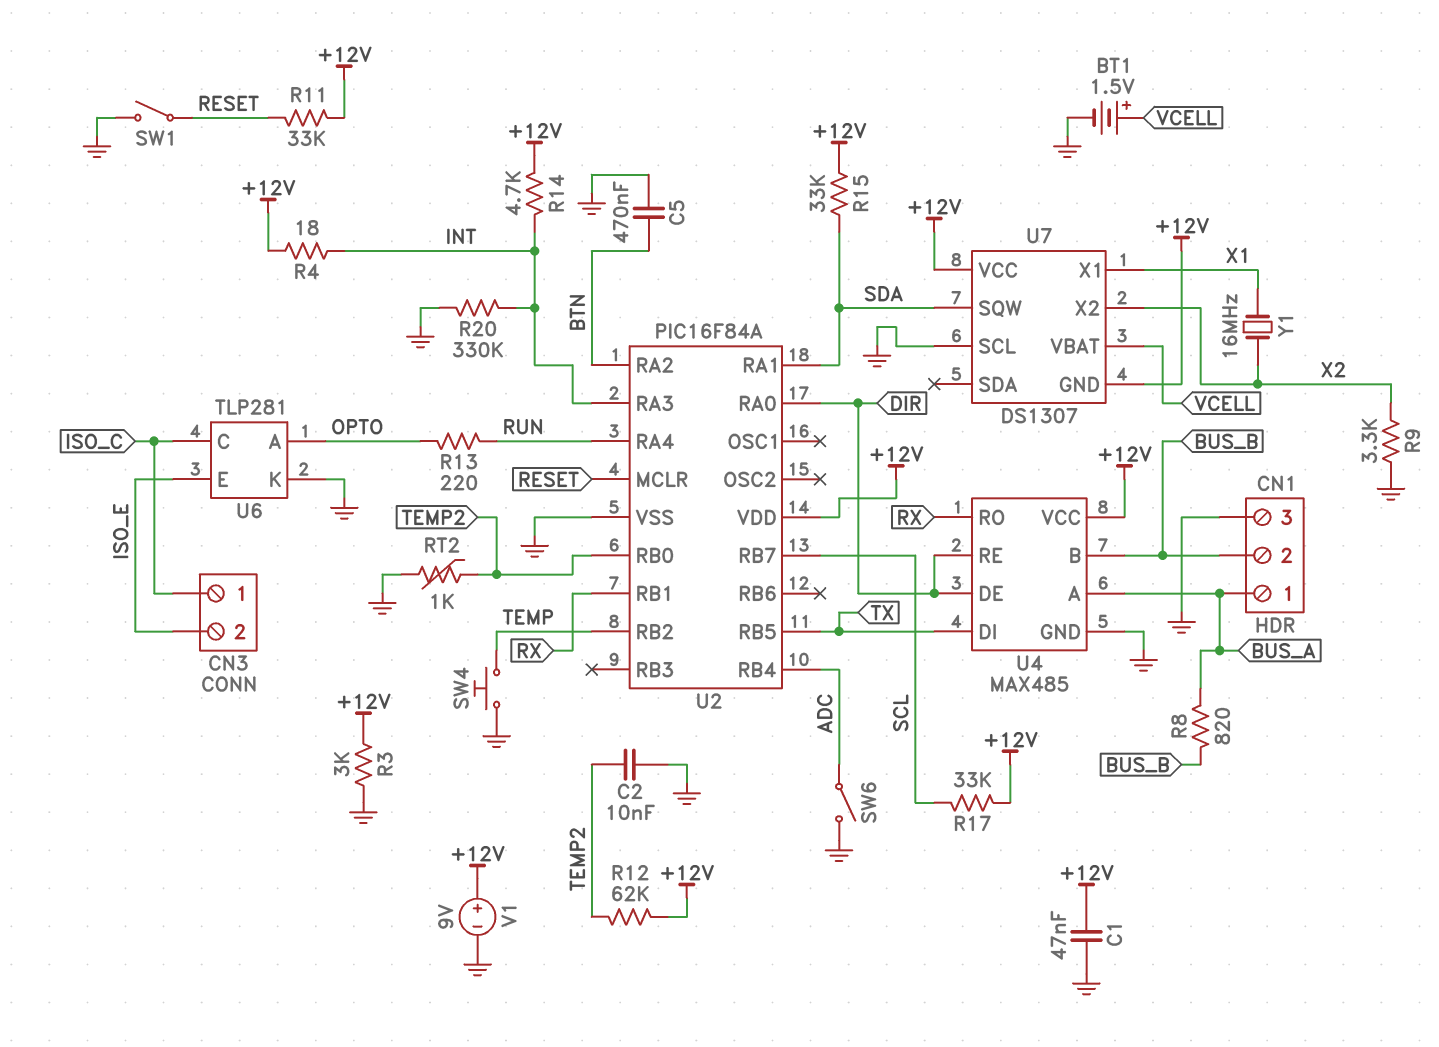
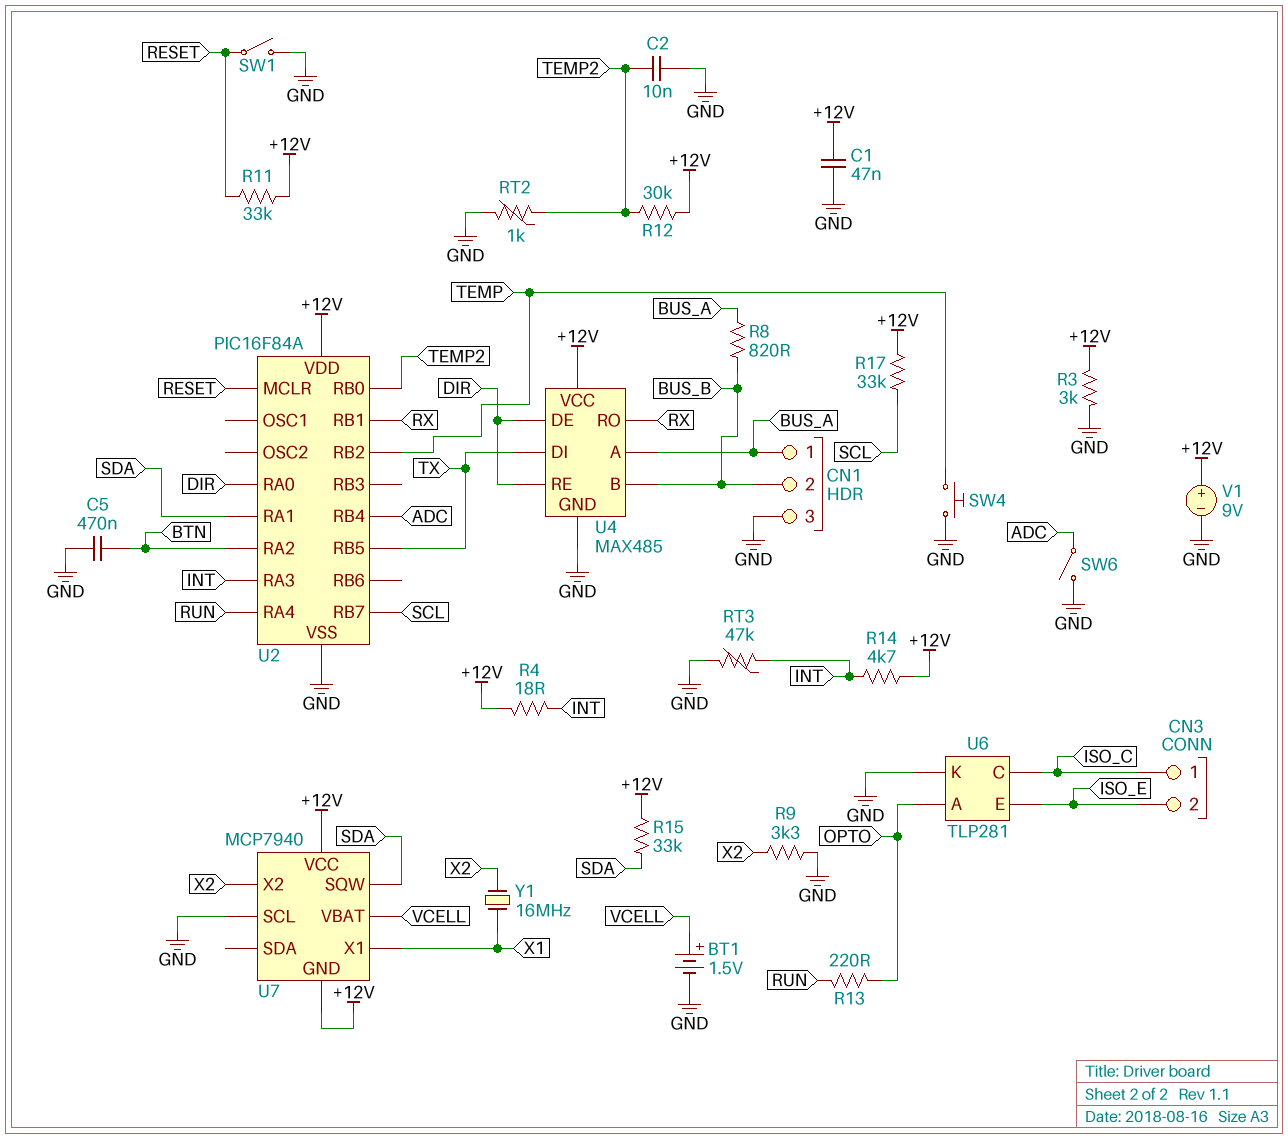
R12: 62k (+12V, TEMP2) -> 30k (+12V, TEMP2)
R20: 330k (GND, INT) -> none
RT3: none -> 47k (GND, INT)
U7: DS1307 -> MCP7940

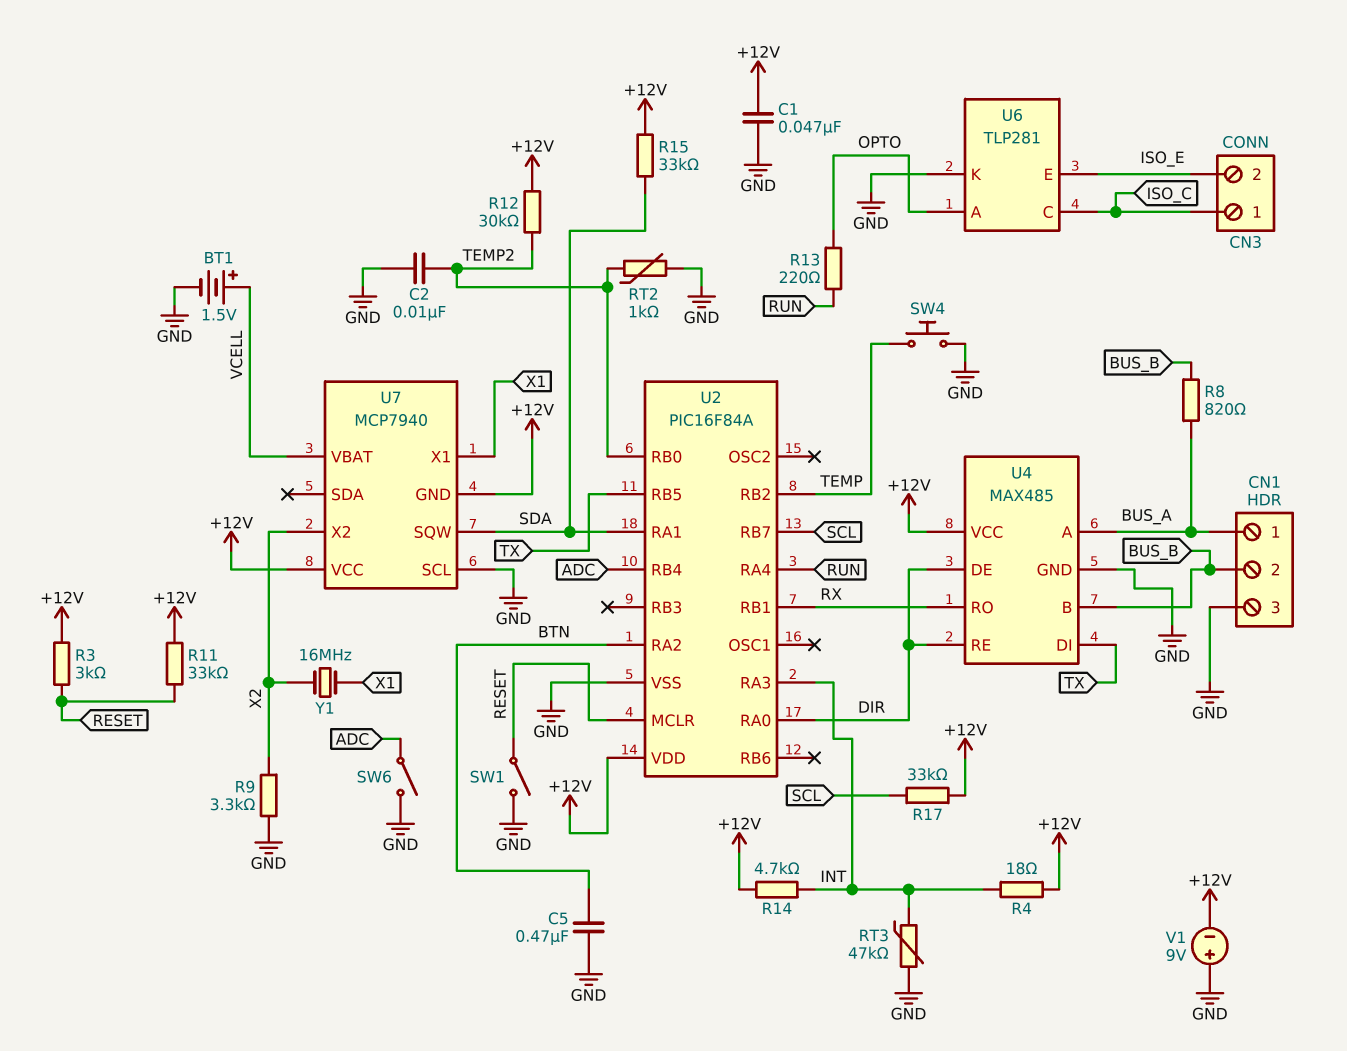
R3: 3k (+12V, GND) -> 3k (+12V, RESET)
V1: 9V (plus +12V, minus GND) -> 9V (plus GND, minus +12V)

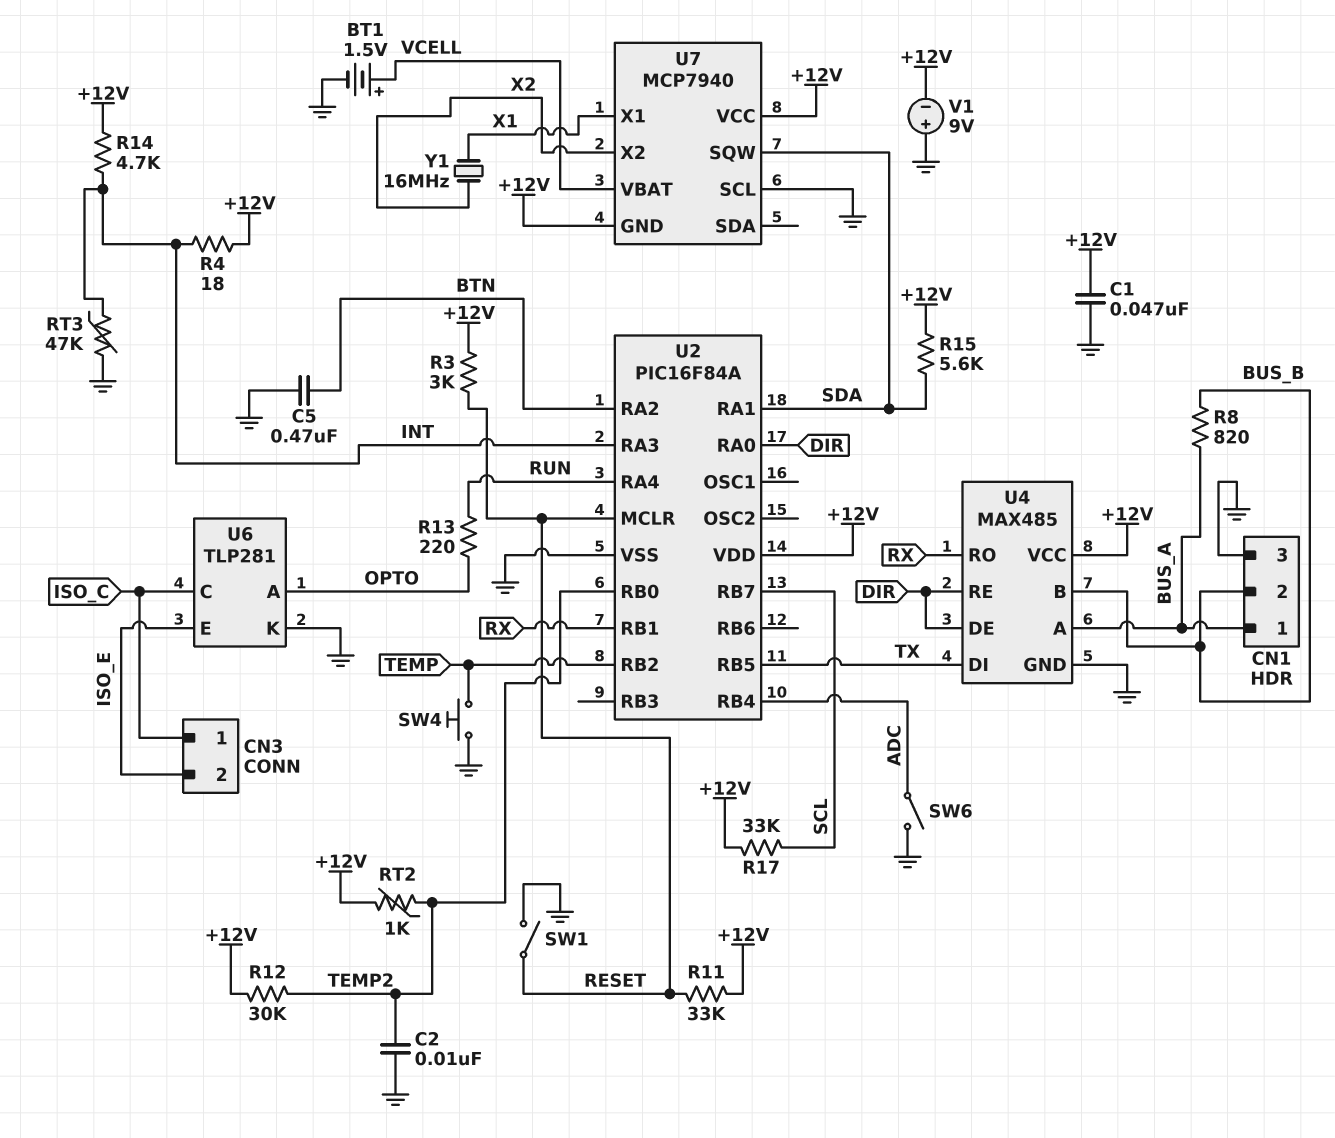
R9: 3.3k (GND, X2) -> none
R15: 33k (+12V, SDA) -> 5.6k (+12V, SDA)
RT2: 1k (GND, TEMP2) -> 1k (+12V, TEMP2)

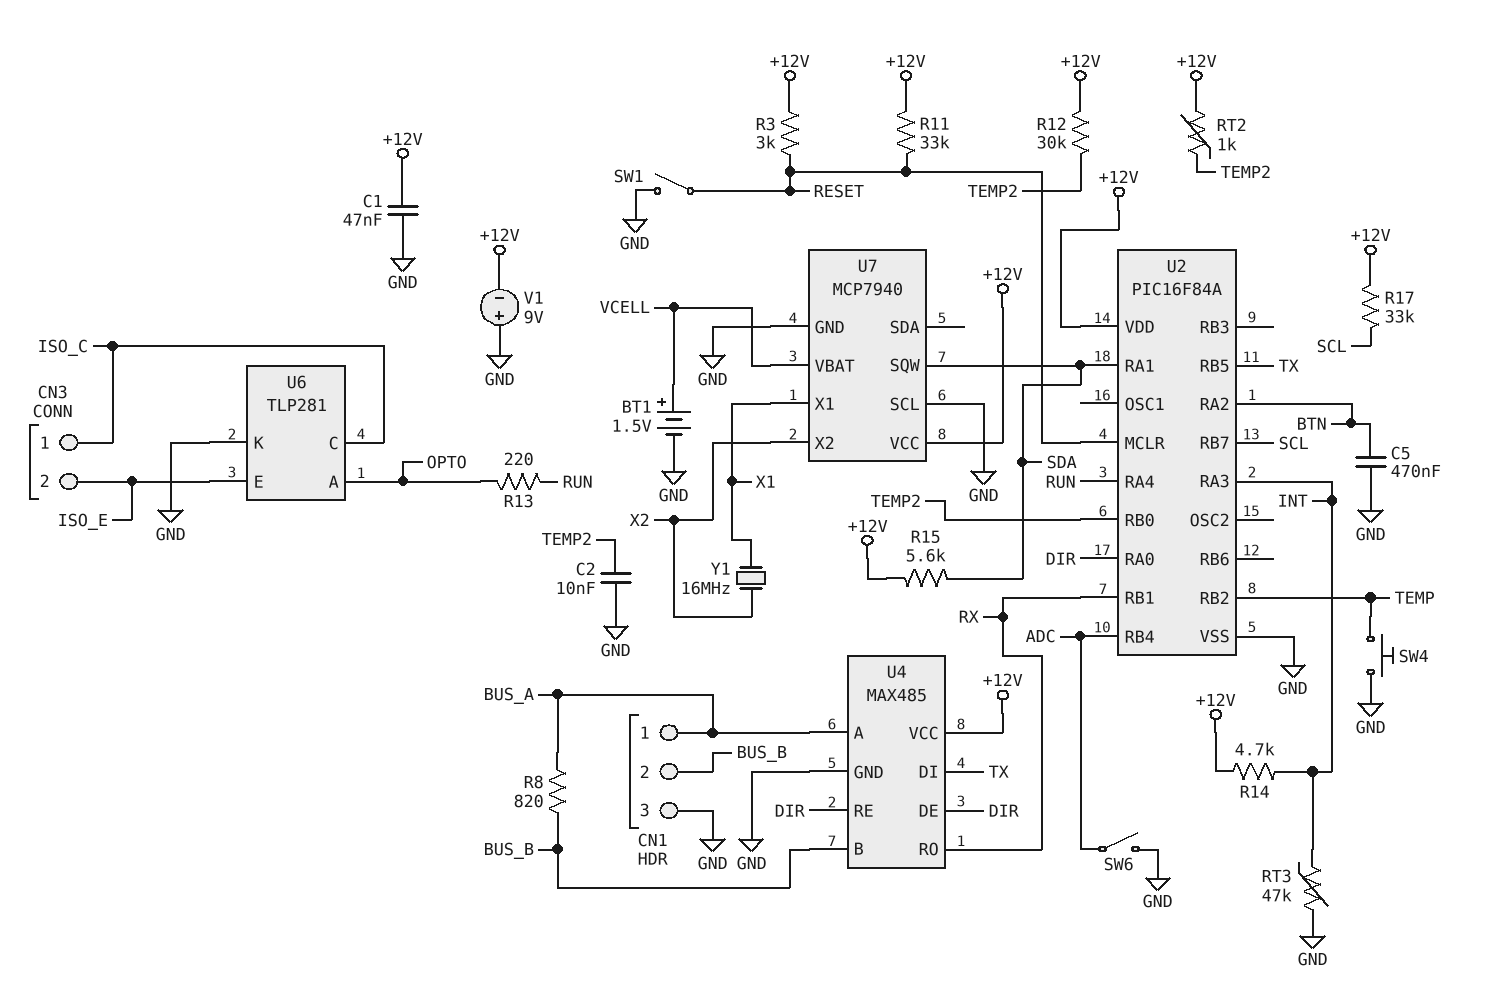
R4: 18 (+12V, INT) -> none
U7 pin GND: +12V -> GND

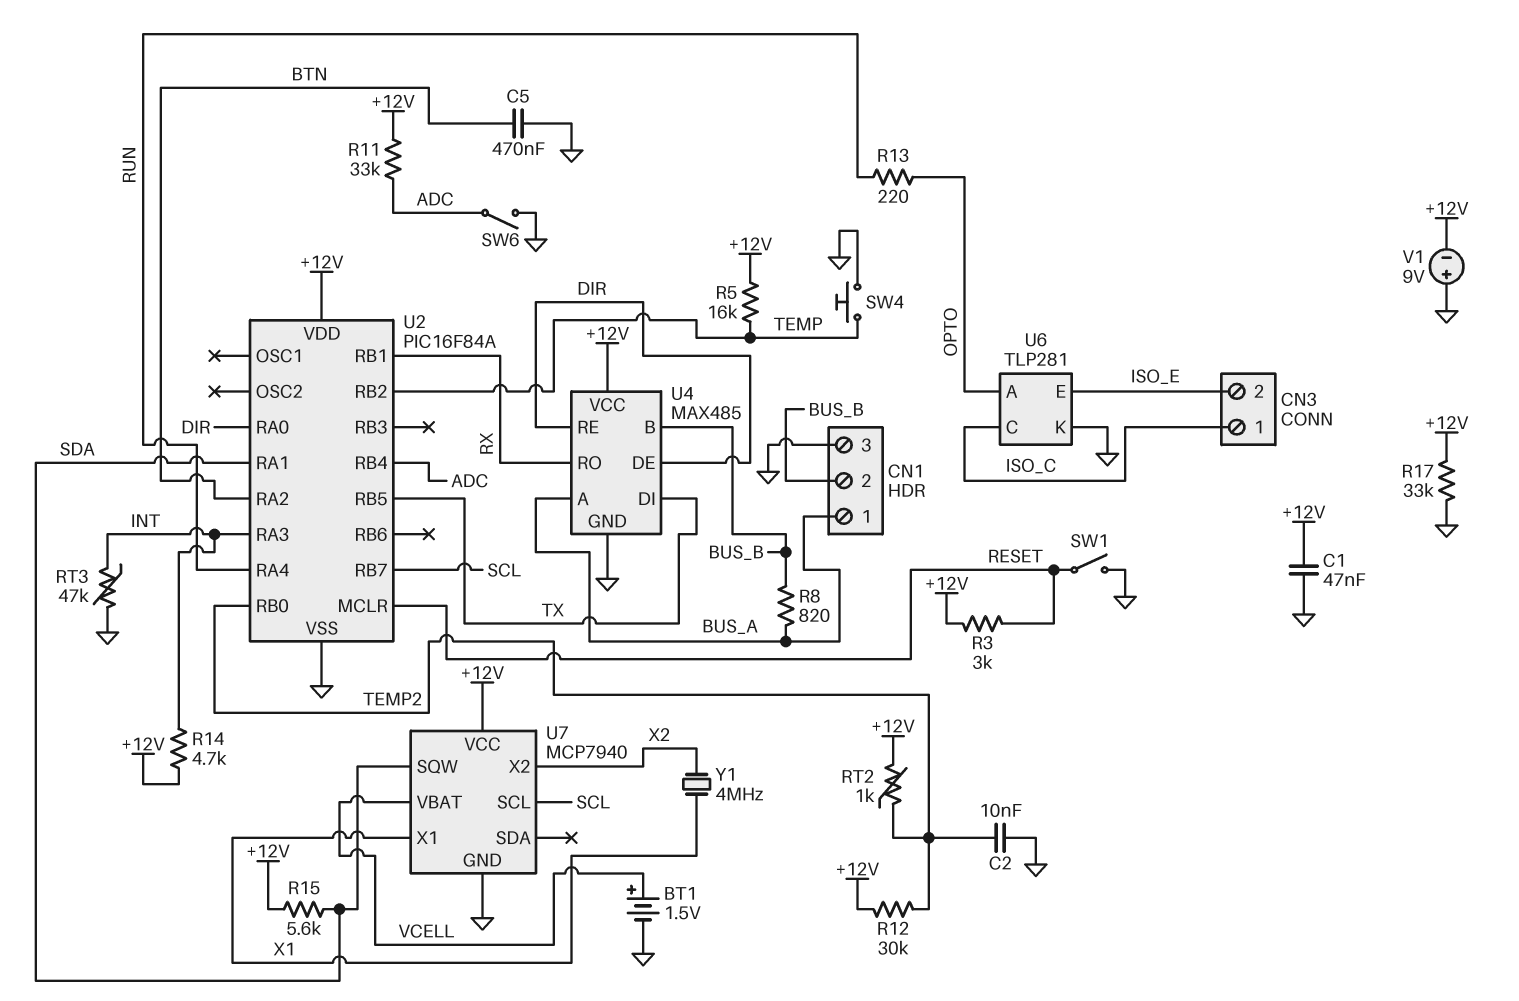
R5: none -> 16k (+12V, TEMP)
R11: 33k (+12V, RESET) -> 33k (+12V, ADC)
R17: 33k (+12V, SCL) -> 33k (+12V, GND)
U7 pin SCL: GND -> SCL
Y1: 16MHz (X1, X2) -> 4MHz (X1, X2)

